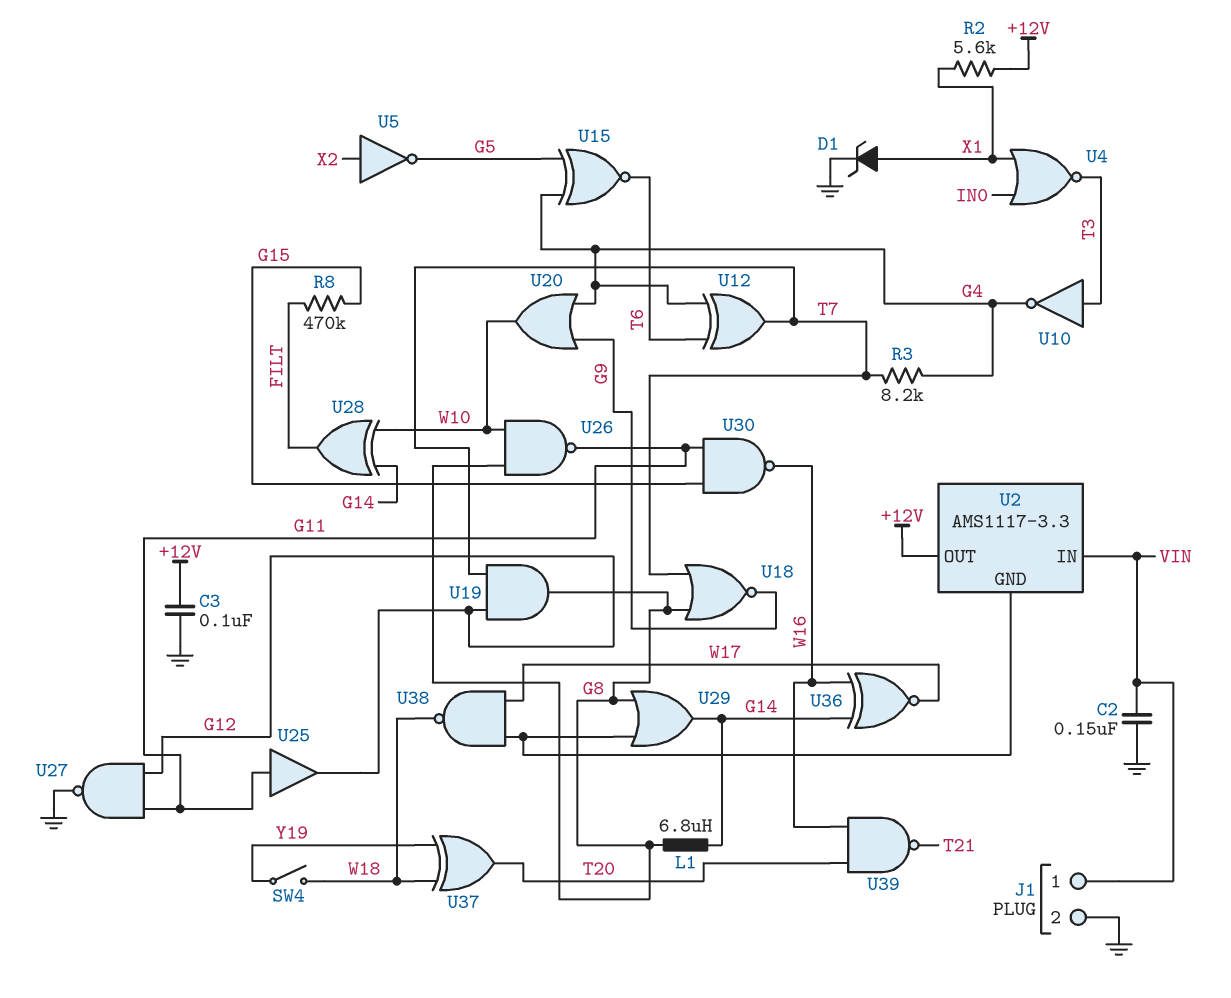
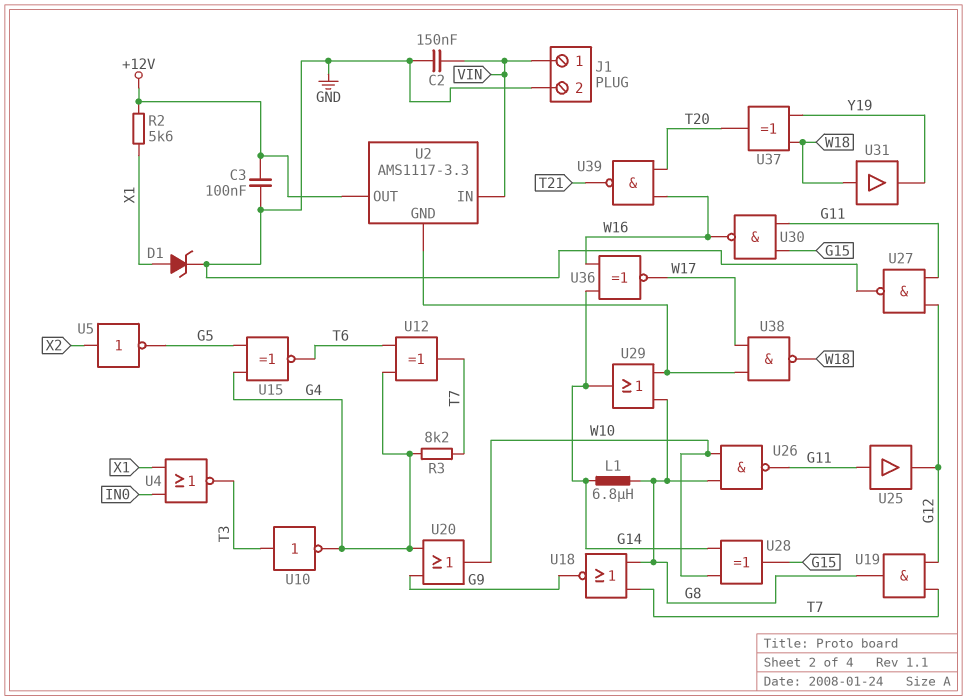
R8: 470k (FILT, G15) -> none
SW4: switch (W18, Y19) -> none
U28: XOR (in G14, in W10, out FILT) -> XOR (in G14, in W10, out G15)
U31: none -> buffer (in W18, out Y19)

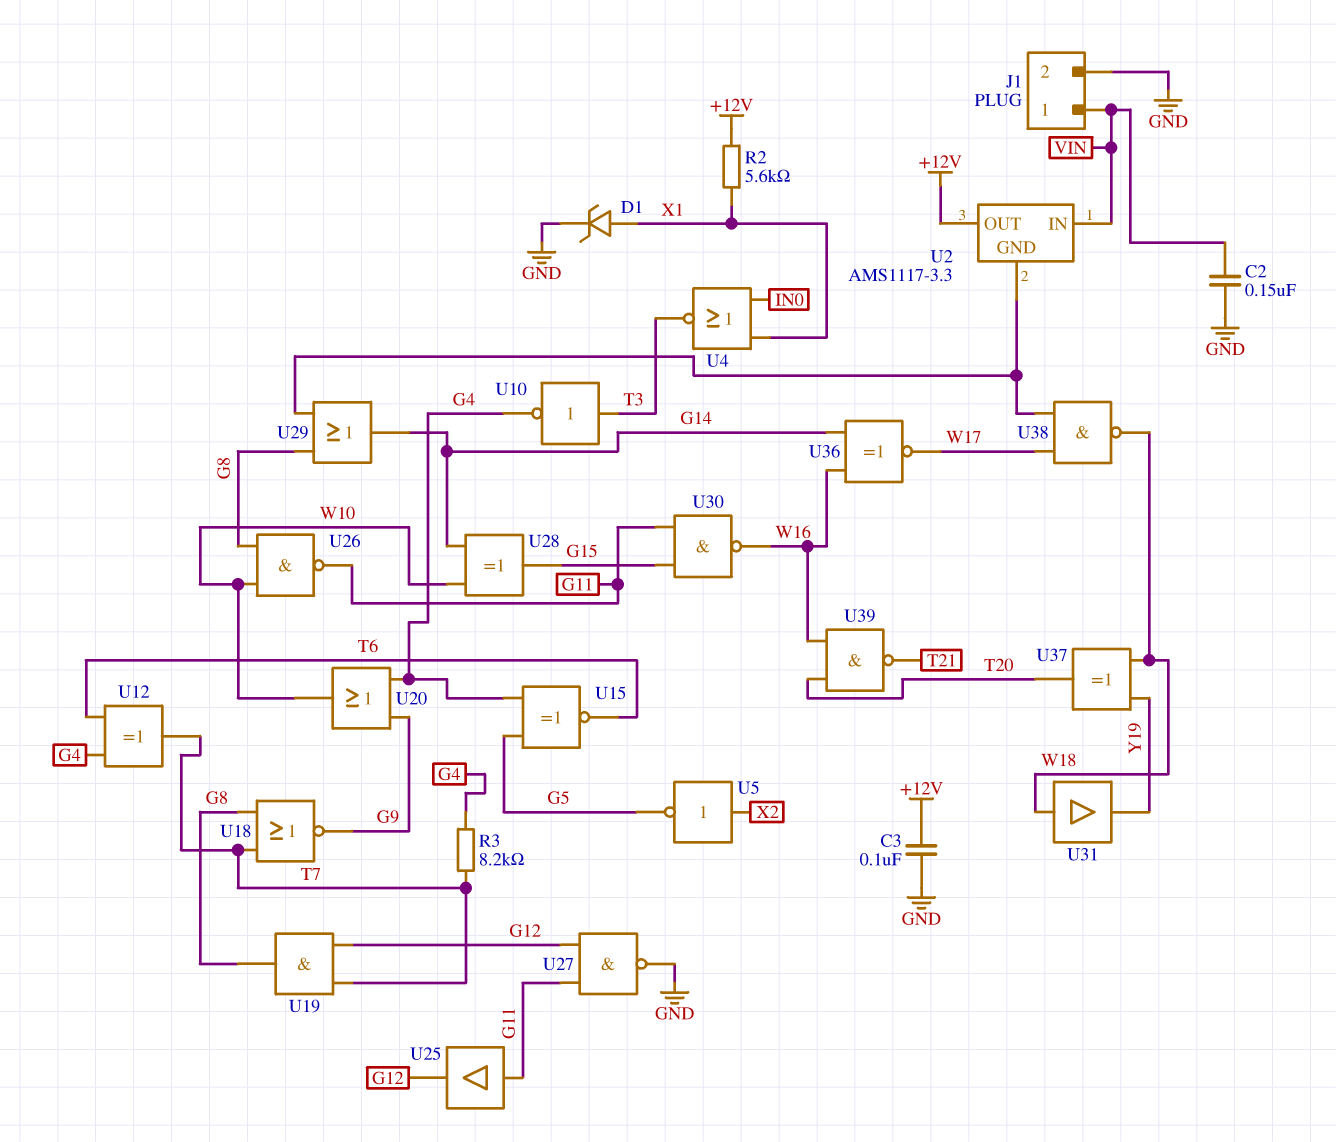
L1: 6.8uH (G8, G14) -> none

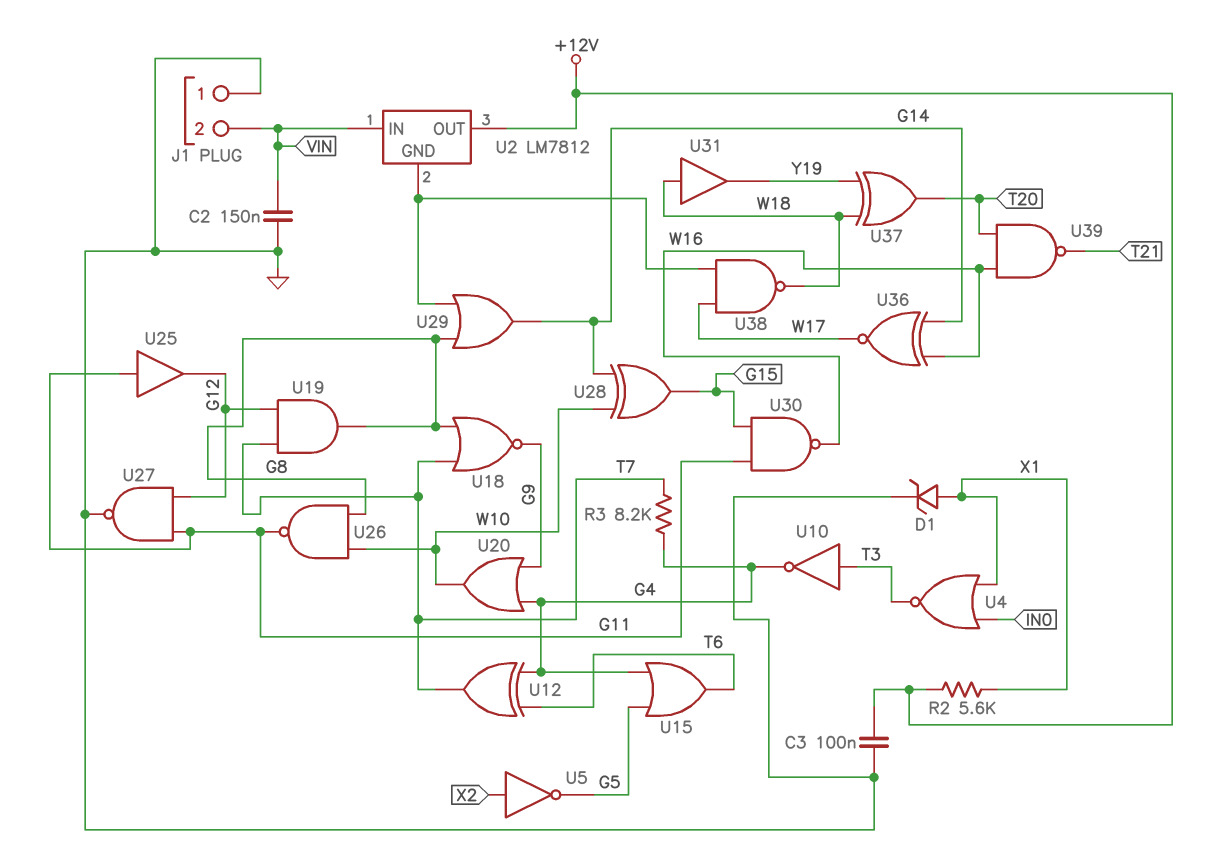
J1 pin 1: VIN -> GND
J1 pin 2: GND -> VIN
U2: AMS1117-3.3 -> LM7812
U15: XNOR (in G4, in G5, out T6) -> OR (in G4, in G5, out T6)

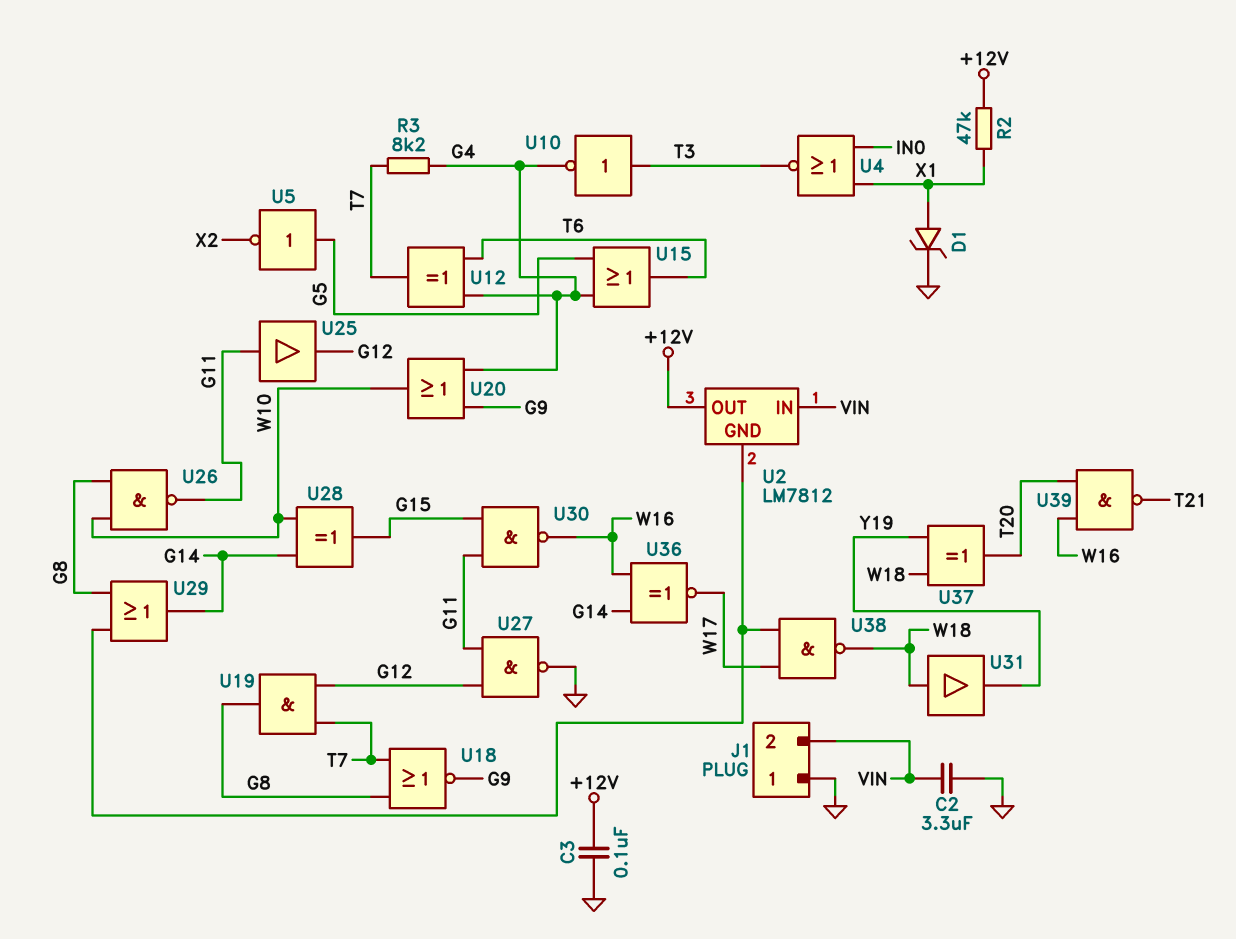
C2: 150nF (GND, VIN) -> 3.3uF (GND, VIN)
R2: 5.6k (+12V, X1) -> 47k (+12V, X1)
U5: NOT (in X2, out G5) -> NOT (in G5, out X2)

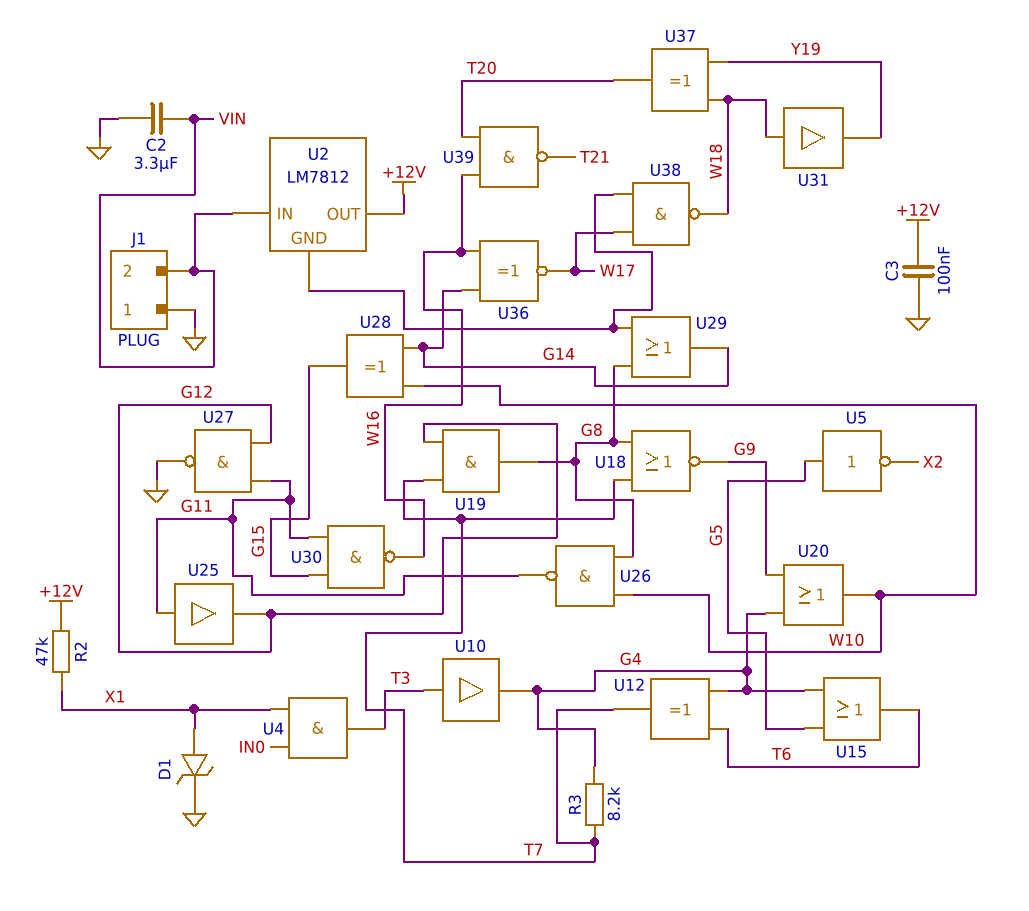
U4: NOR (in IN0, in X1, out T3) -> AND (in IN0, in X1, out T3)
U10: NOT (in T3, out G4) -> buffer (in T3, out G4)

